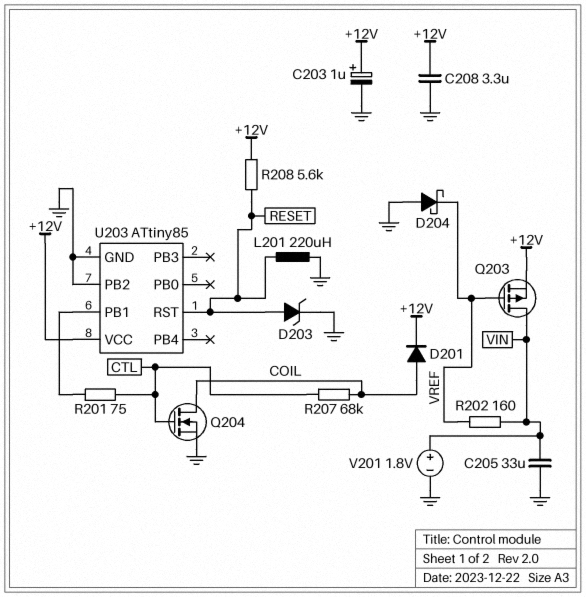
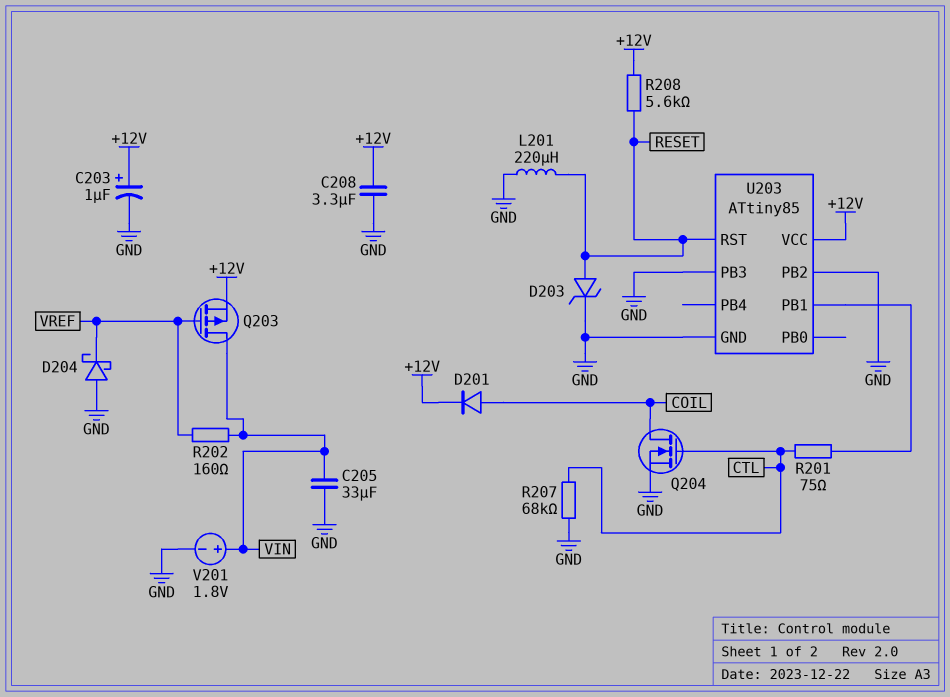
R207: 68k (COIL, CTL) -> 68k (CTL, GND)
U203 pin PB3: none -> GND

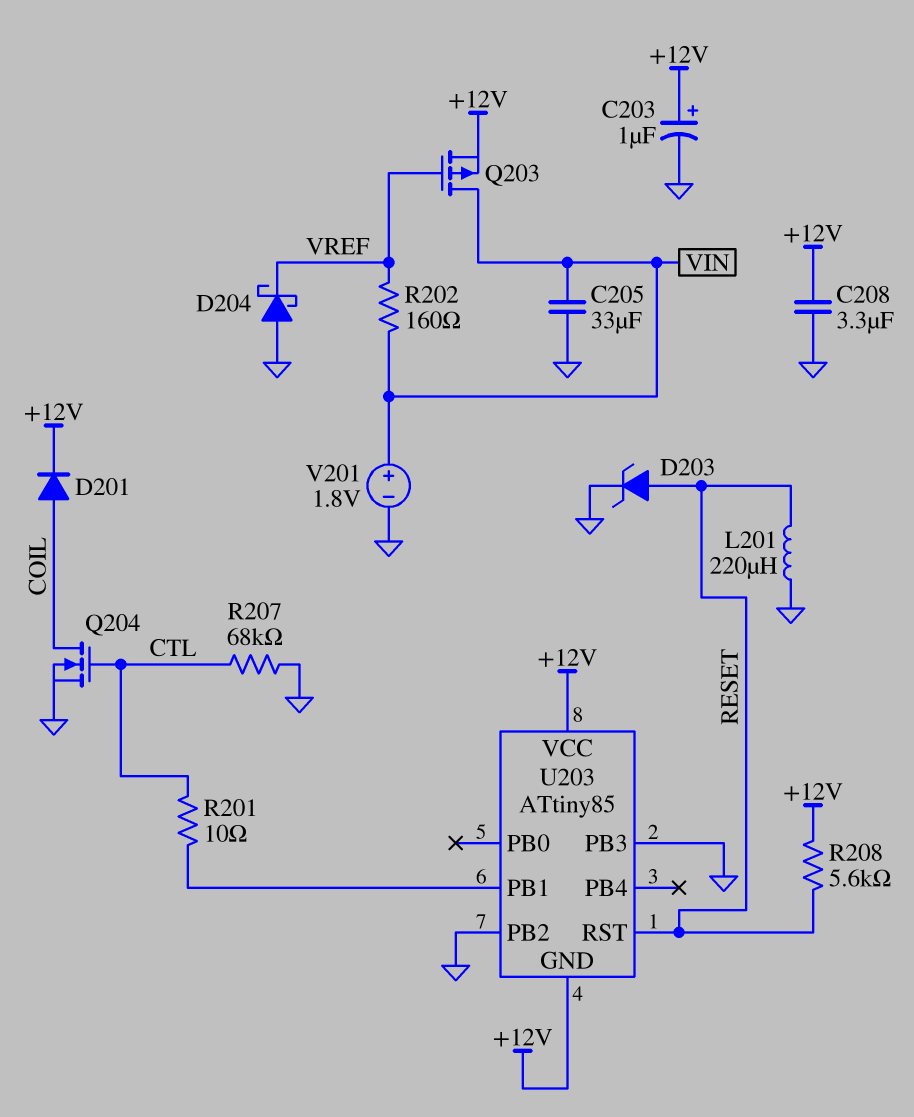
R201: 75 (CTL, U203/PB1) -> 10 (CTL, U203/PB1)
U203 pin GND: GND -> +12V

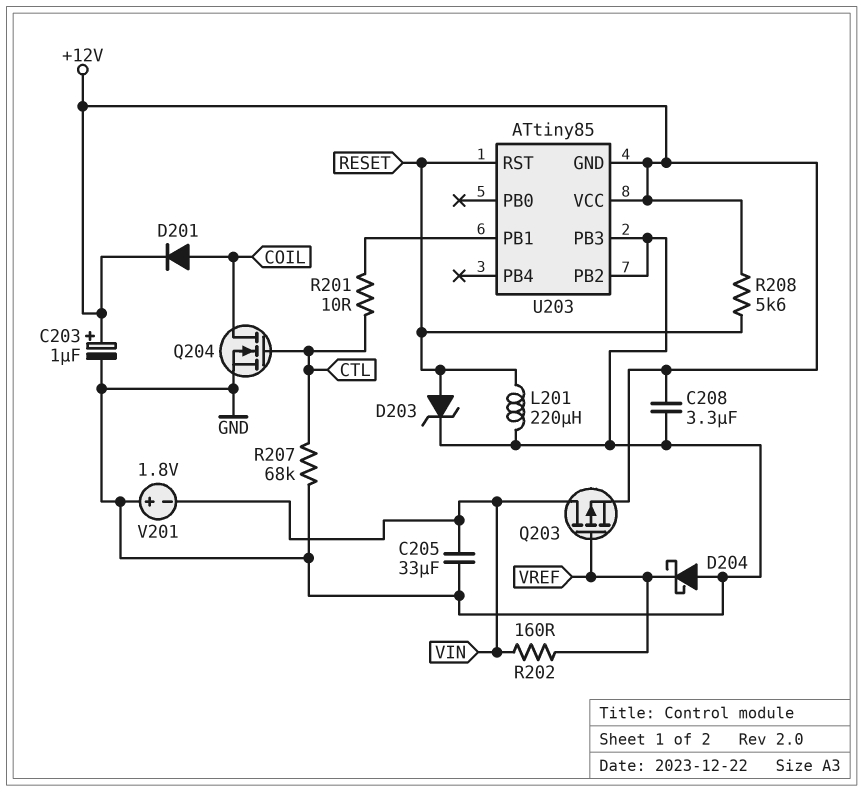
V201: 1.8V (plus VIN, minus GND) -> 1.8V (plus GND, minus VIN)

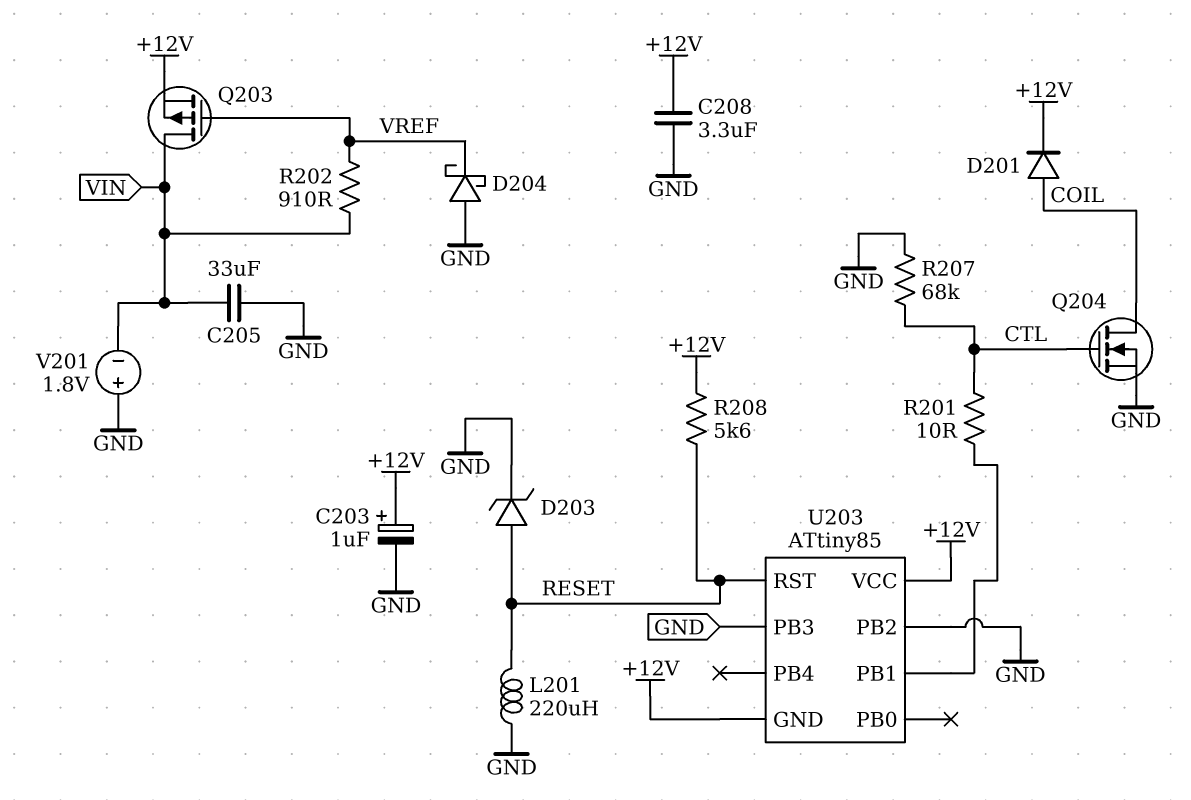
R202: 160 (VIN, VREF) -> 910 (VIN, VREF)

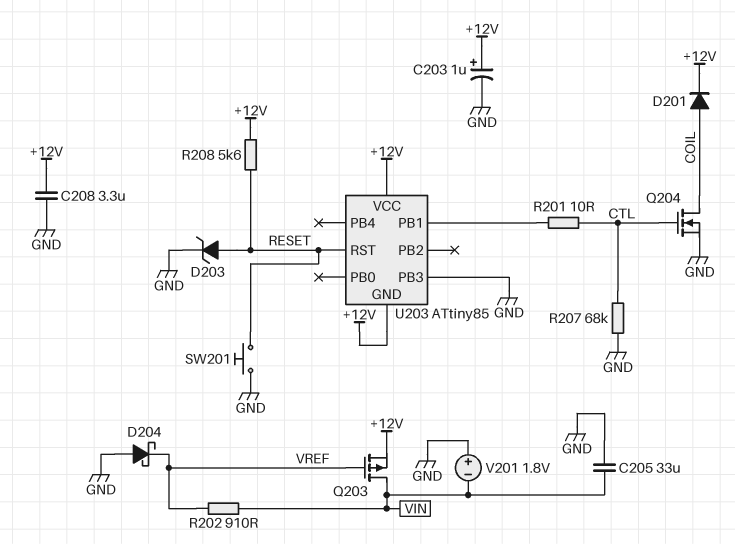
L201: 220uH (GND, RESET) -> none
SW201: none -> button (GND, RESET)
U203 pin PB2: GND -> none

